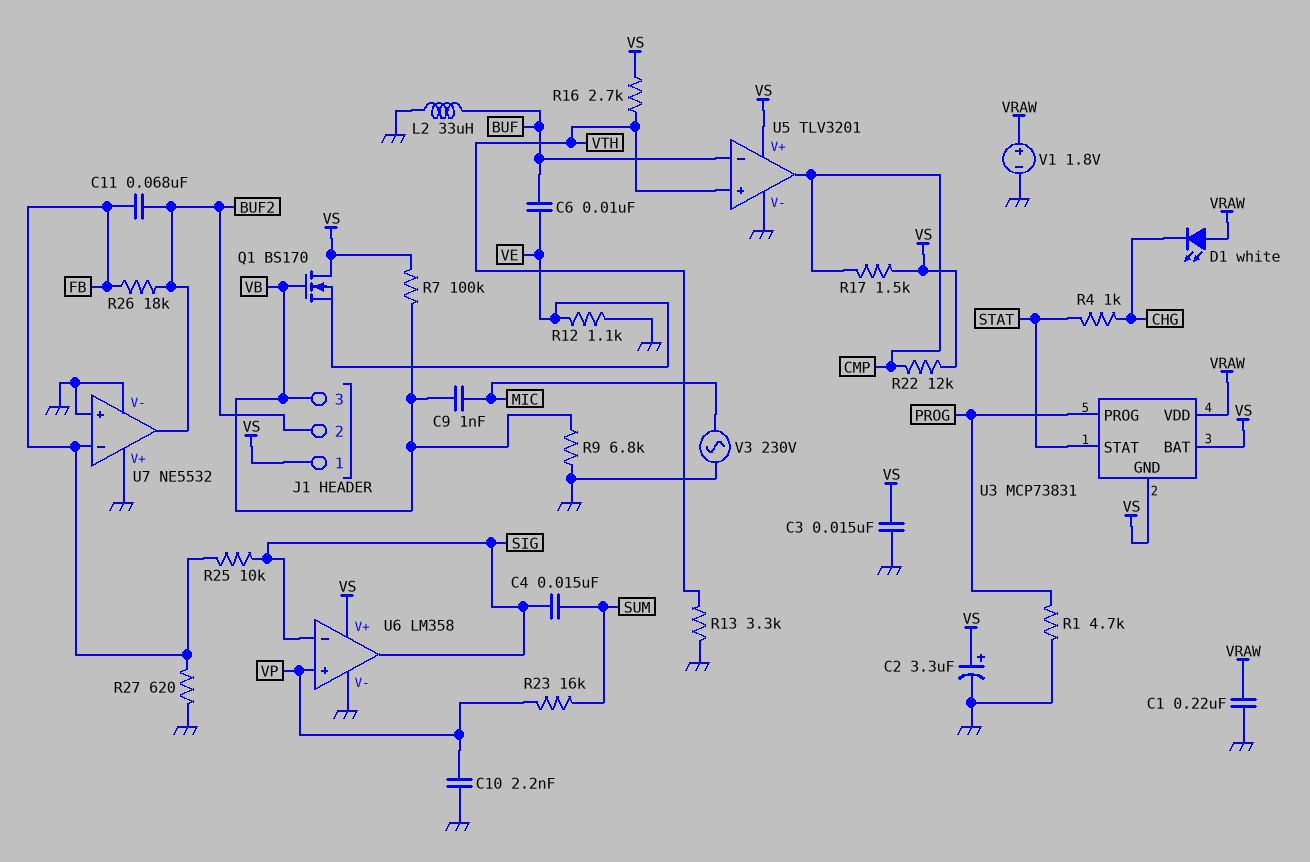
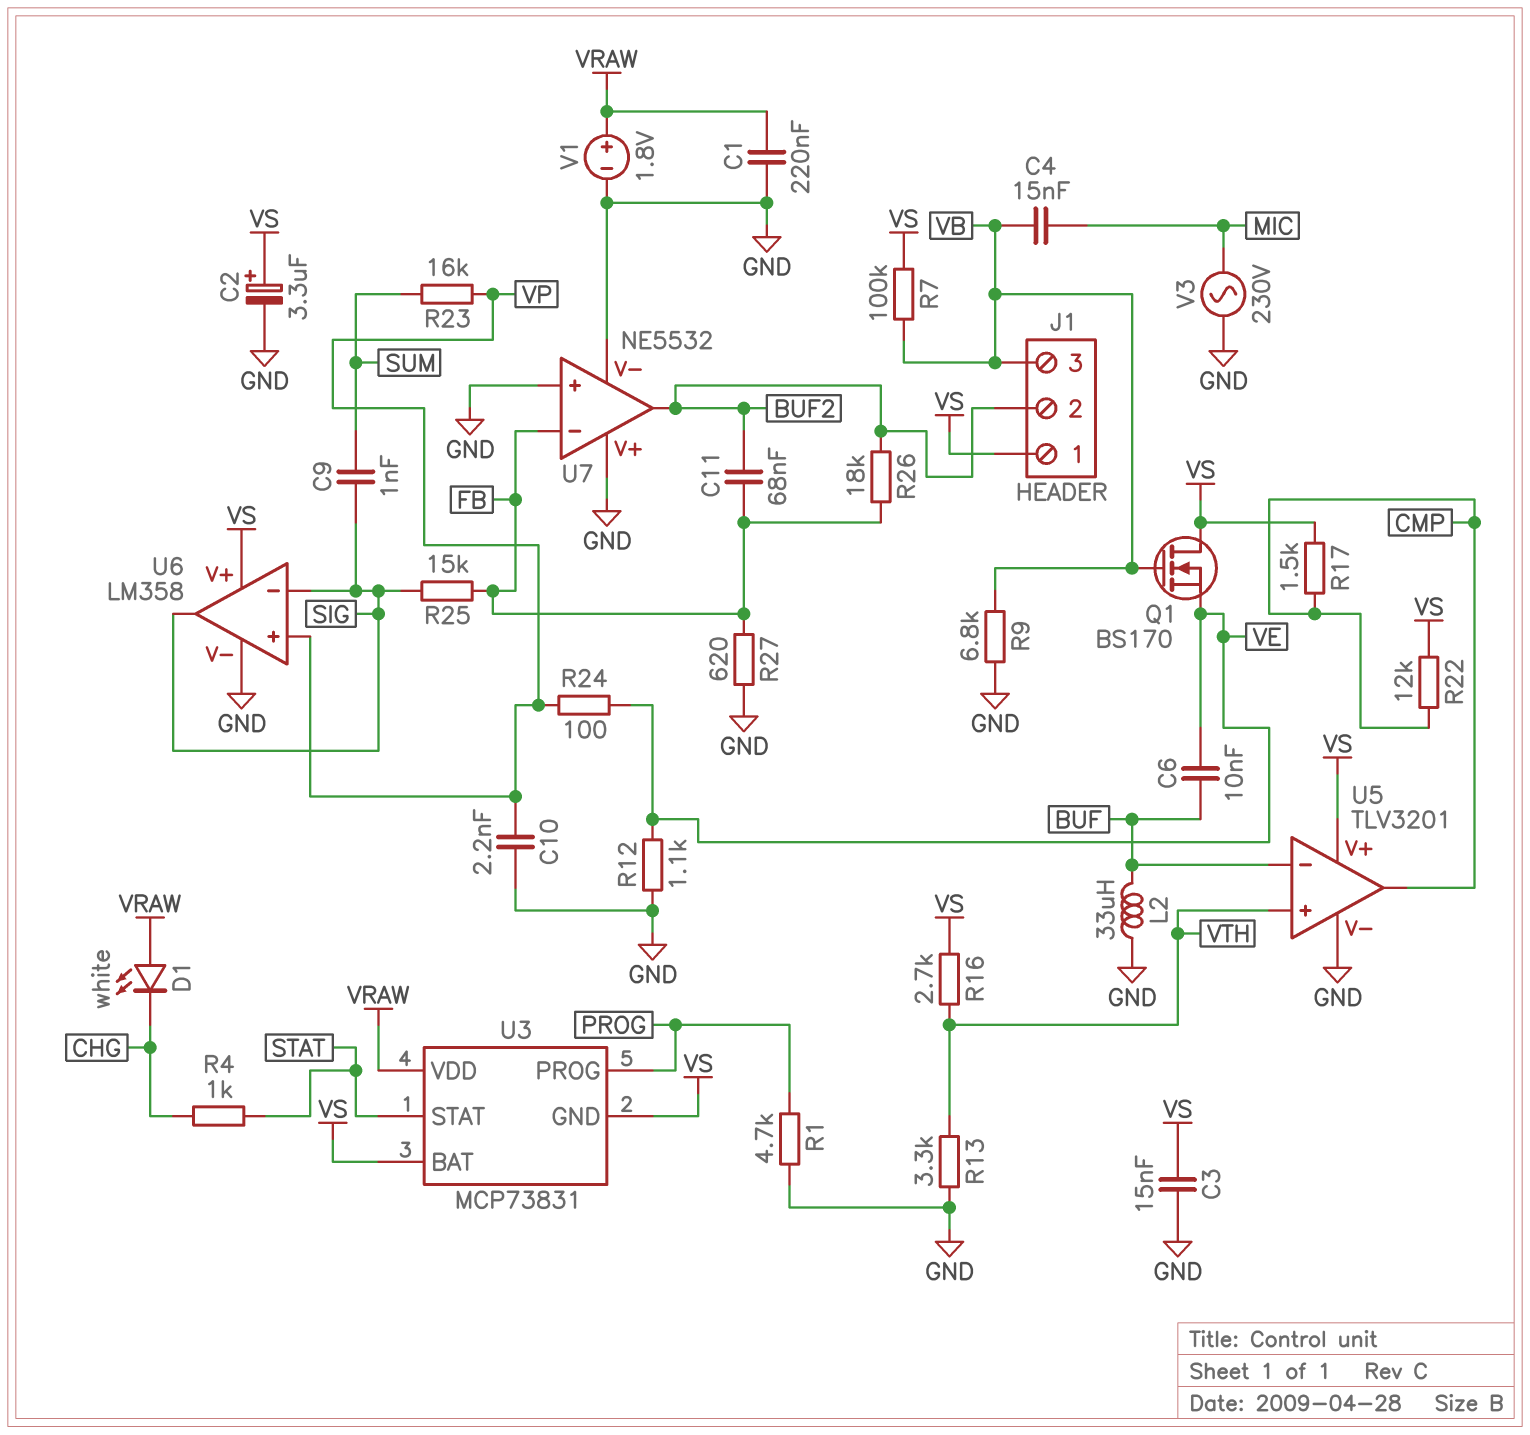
C4: 15nF (SIG, SUM) -> 15nF (MIC, VB)
C9: 1nF (MIC, VB) -> 1nF (SIG, SUM)
R24: none -> 100 (VE, VP)
R25: 10k (FB, SIG) -> 15k (FB, SIG)

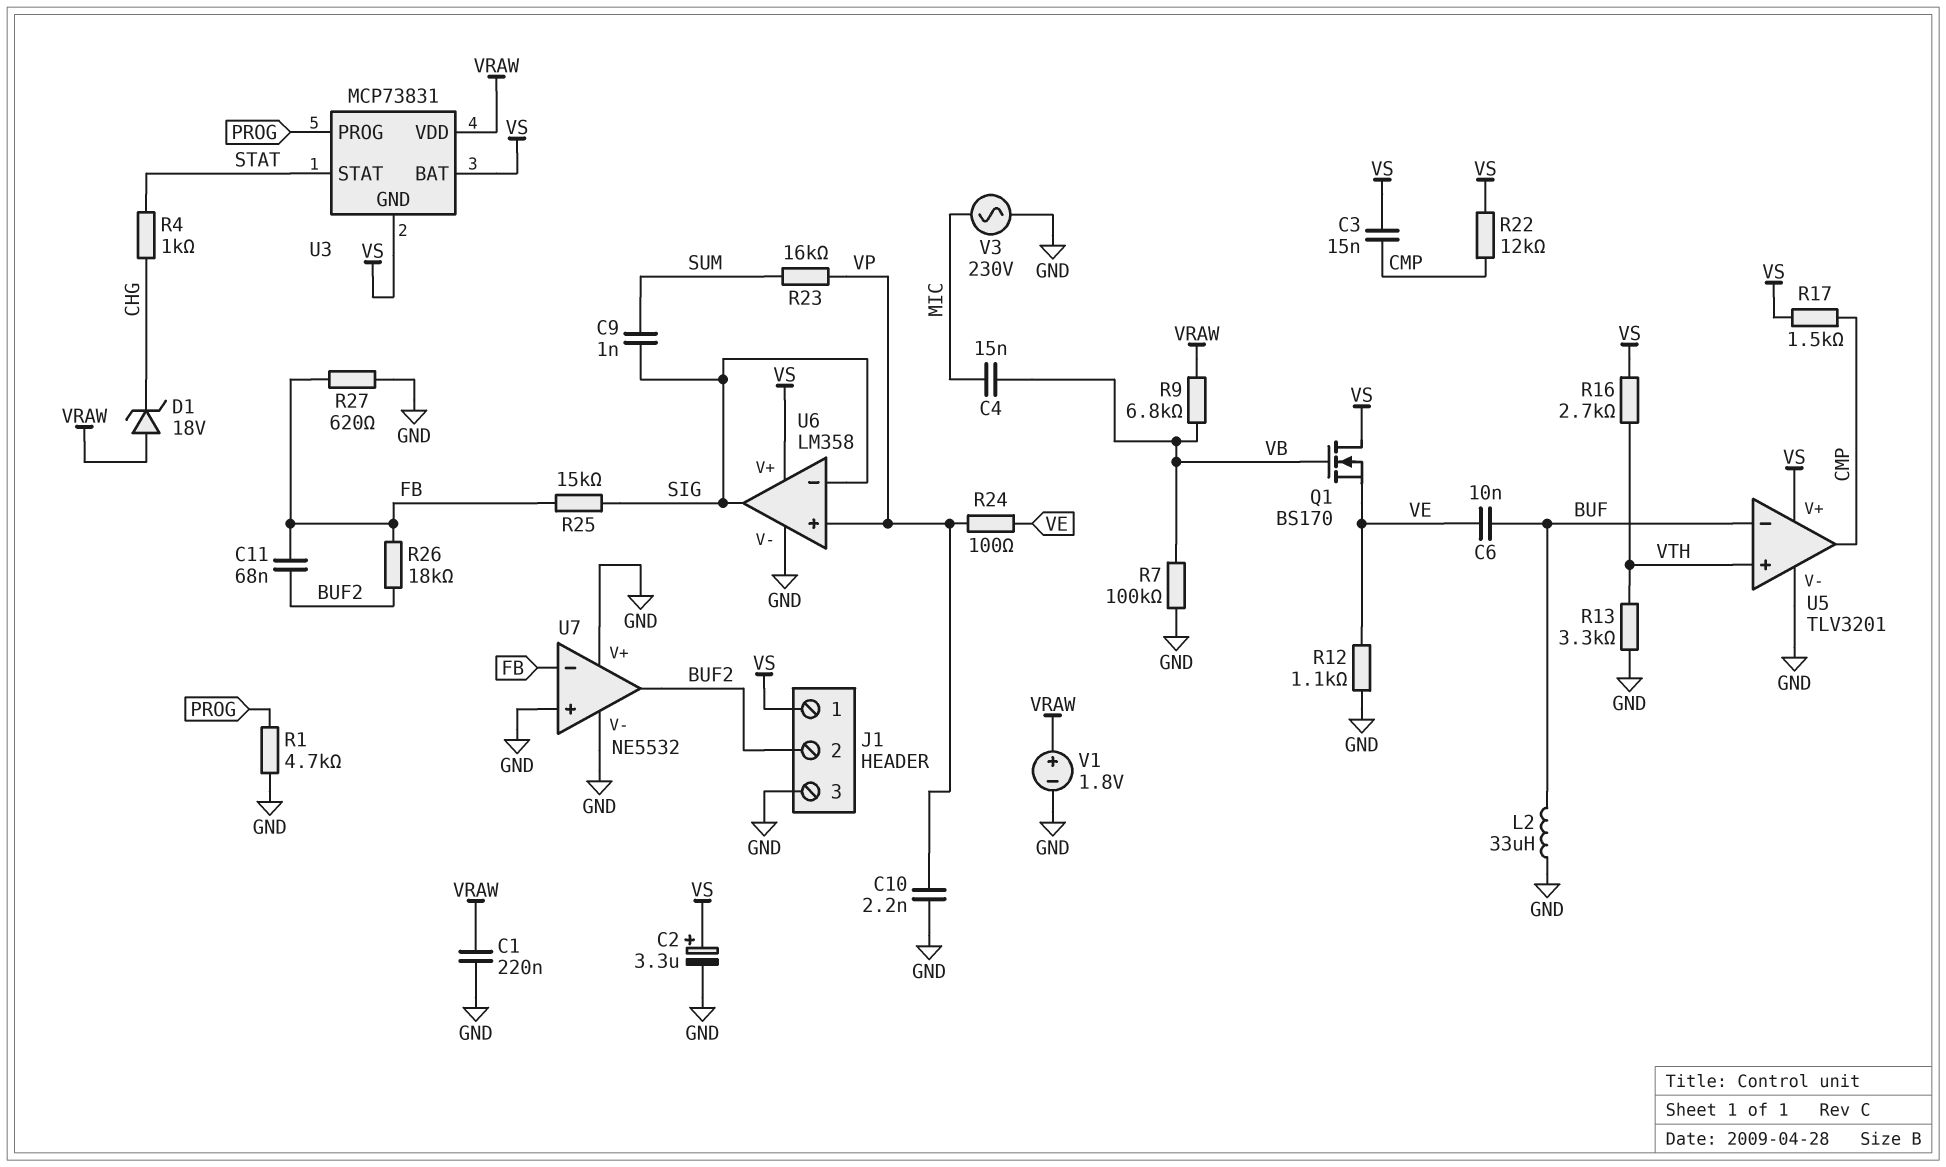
C3: 15nF (GND, VS) -> 15nF (CMP, VS)
D1: LED white (A VRAW, K CHG) -> zener 18V (A VRAW, K CHG)
J1 pin 3: VB -> GND
R7: 100k (VB, VS) -> 100k (GND, VB)
R9: 6.8k (GND, VB) -> 6.8k (VB, VRAW)

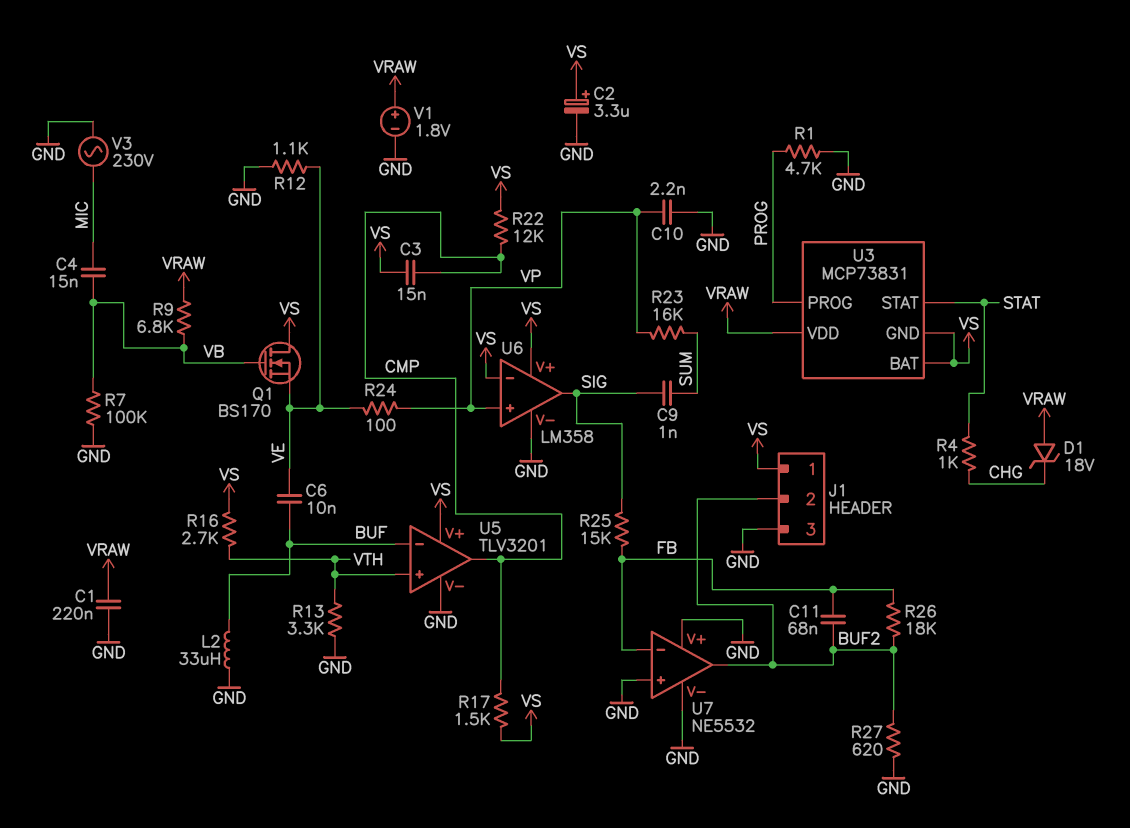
R27: 620 (FB, GND) -> 620 (BUF2, GND)
U6 pin in-: SIG -> VS

